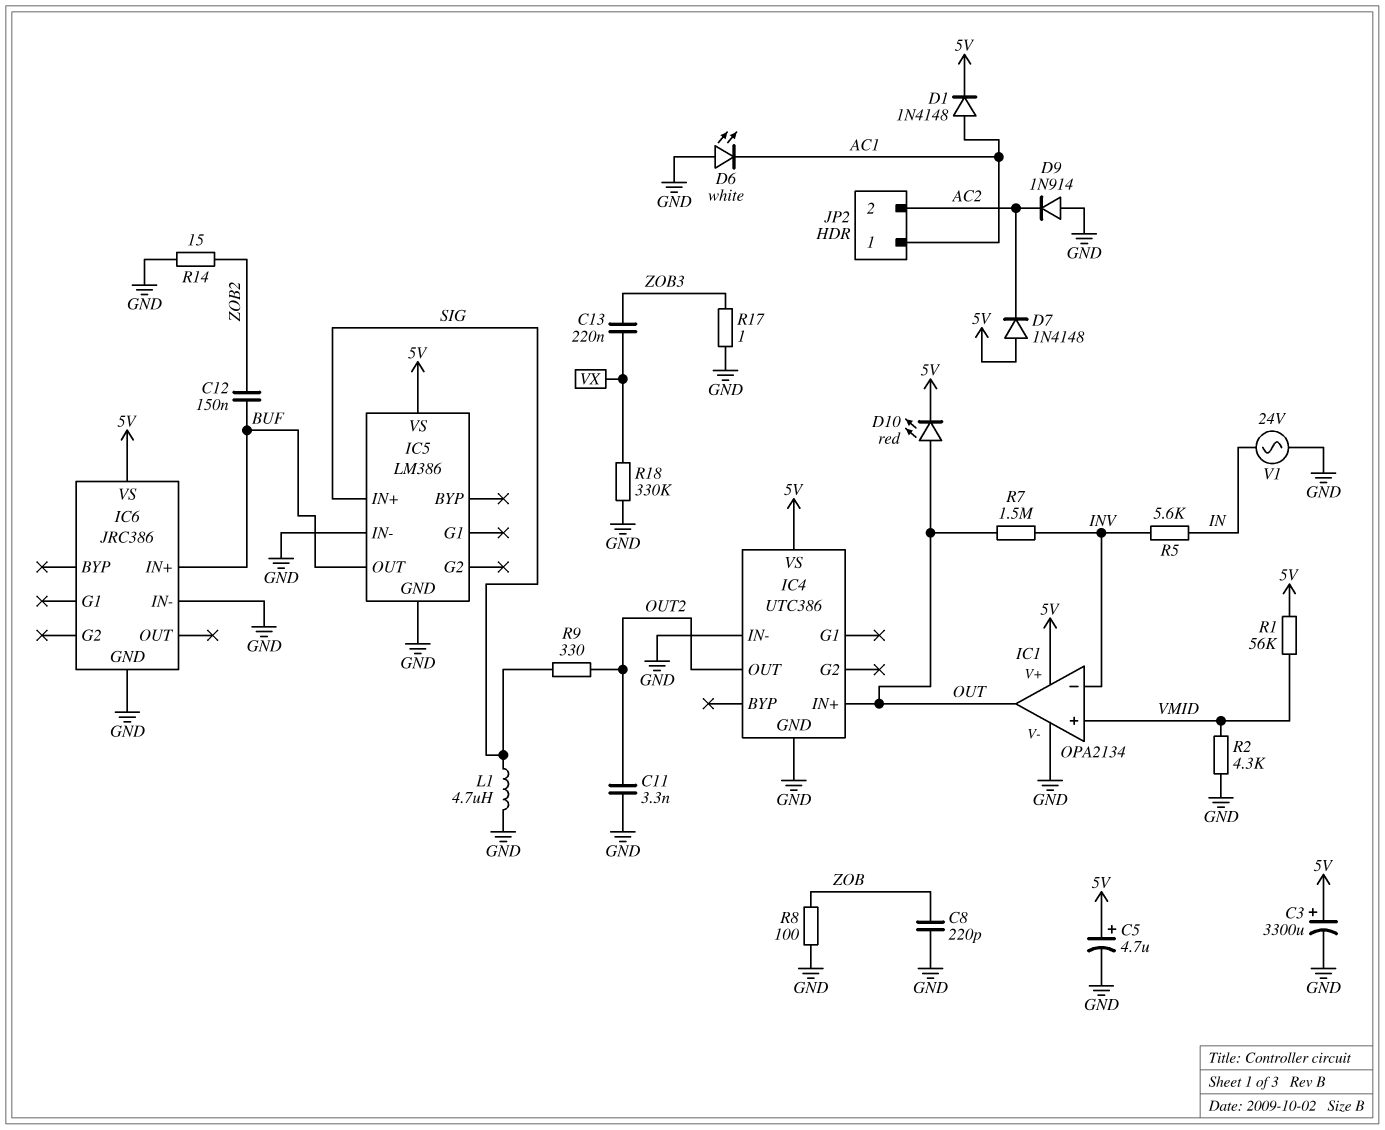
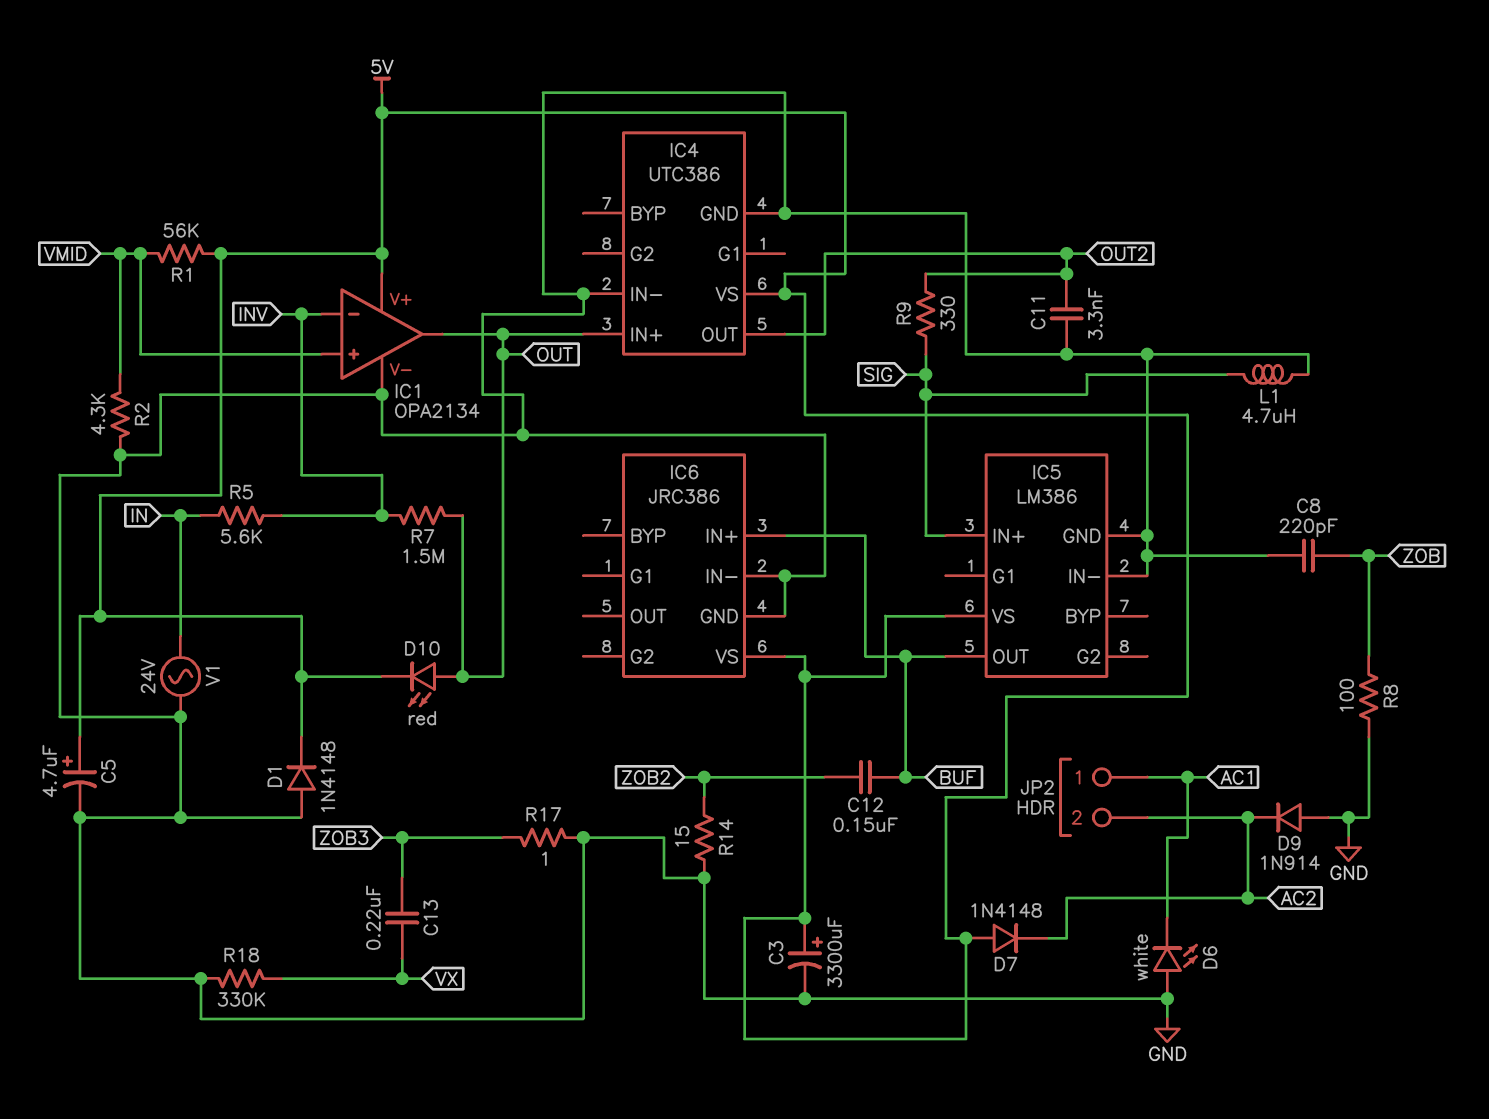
D1: diode 1N4148 (A AC1, K 5V) -> diode 1N4148 (A GND, K 5V)

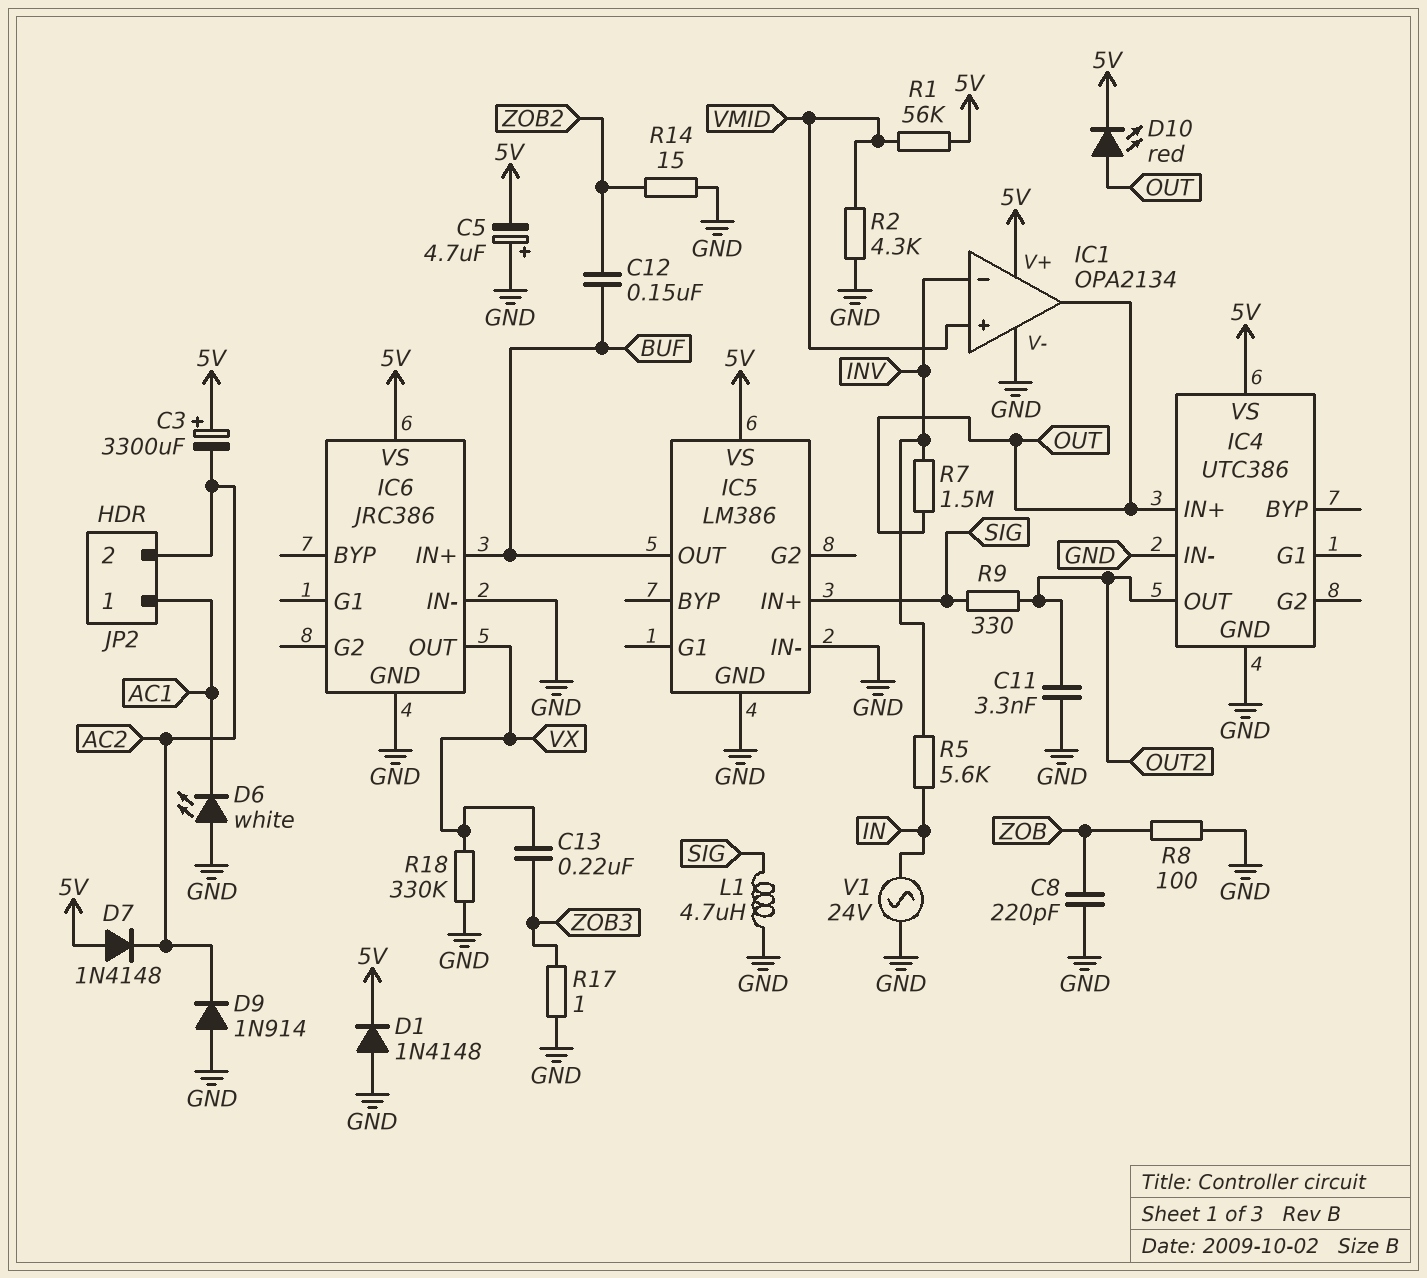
C3: 3300uF (plus 5V, minus GND) -> 3300uF (plus 5V, minus AC2)
C5: 4.7uF (plus 5V, minus GND) -> 4.7uF (plus GND, minus 5V)
IC6 pin OUT: none -> VX

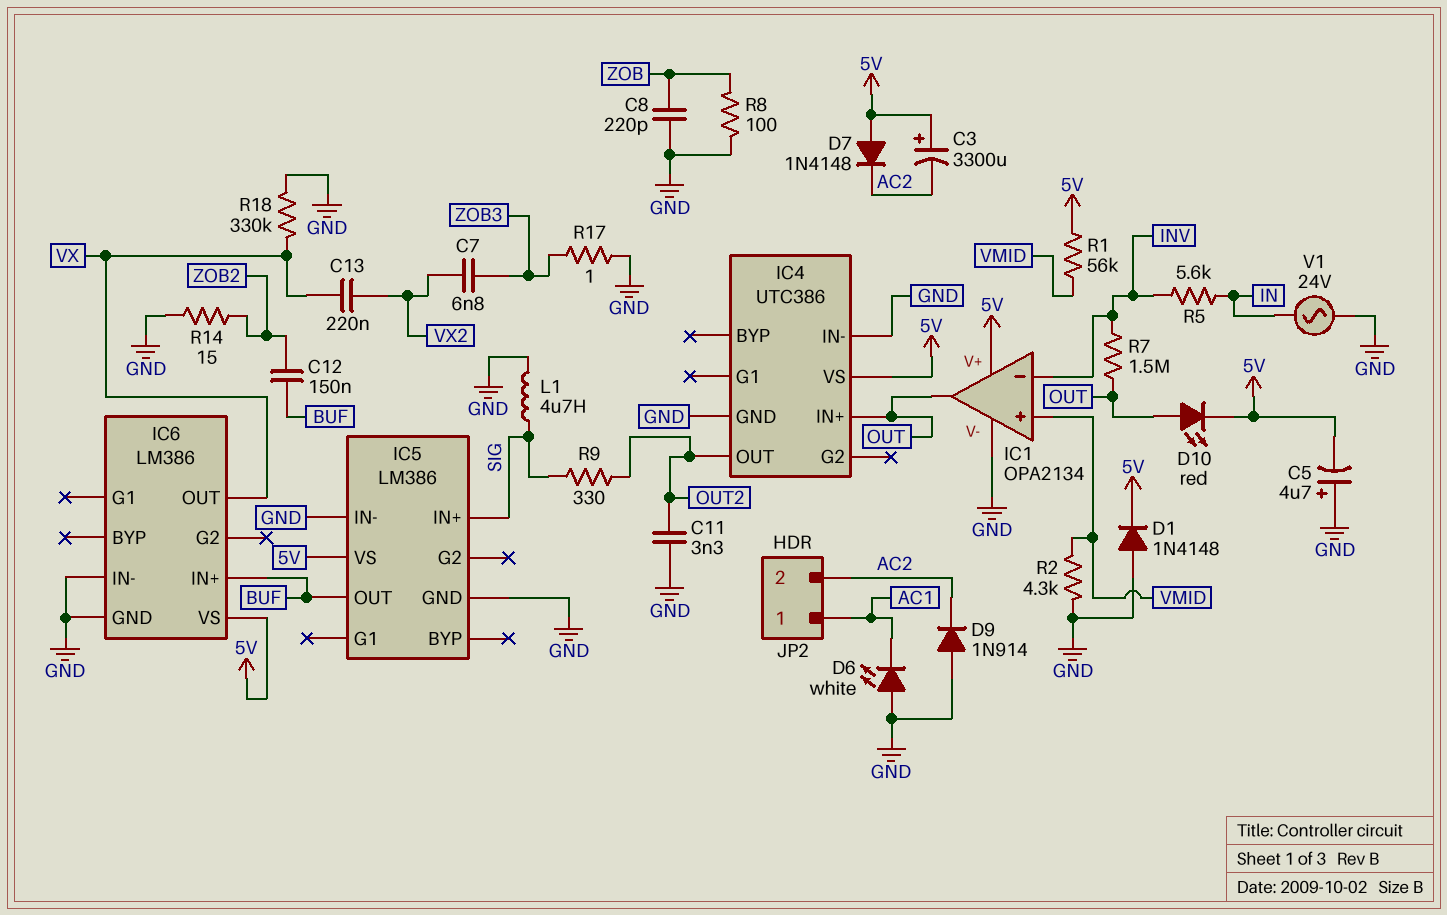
C7: none -> 6.8nF (VX2, ZOB3)
C13: 220nF (VX, ZOB3) -> 220nF (VX, VX2)
IC6: JRC386 -> LM386

